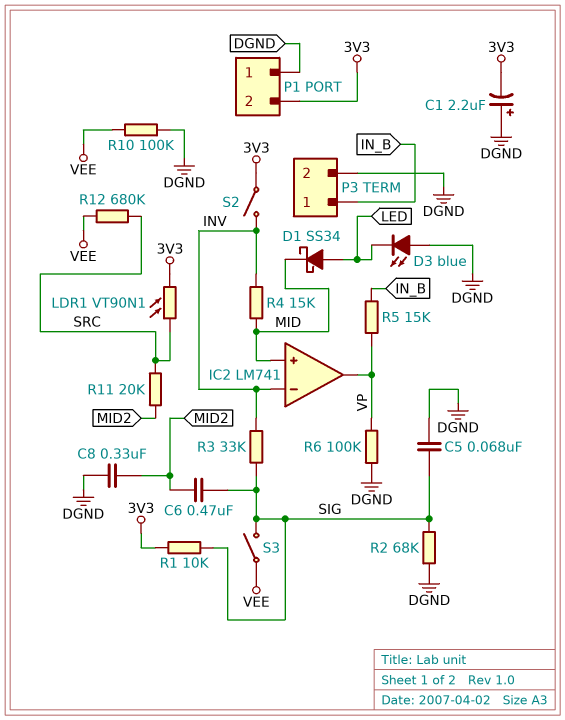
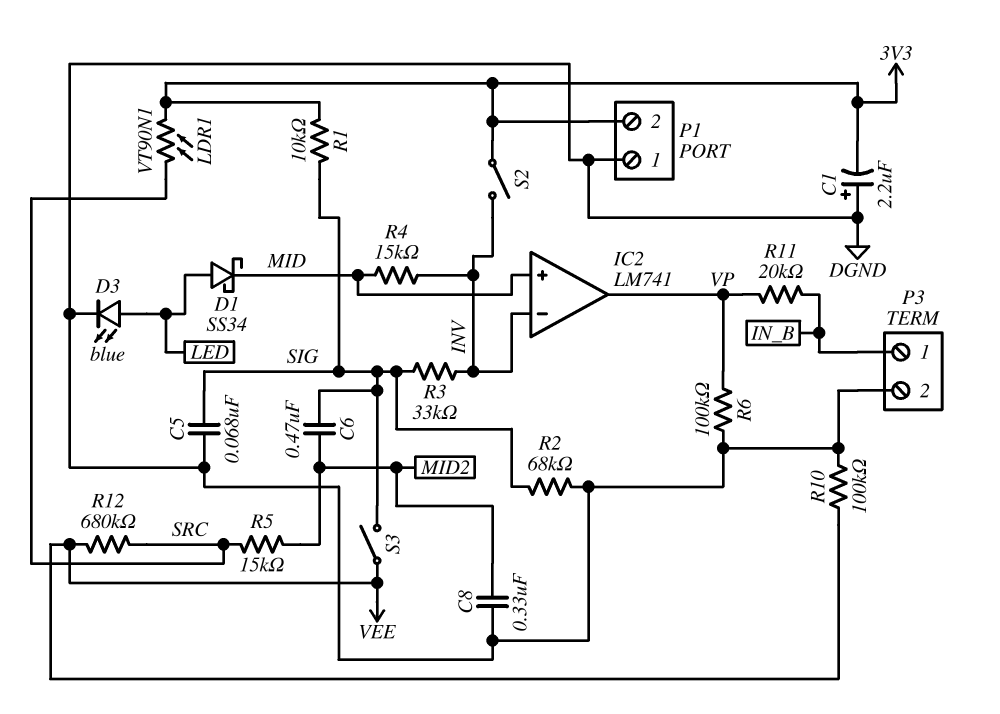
D3: LED blue (A DGND, K LED) -> LED blue (A LED, K DGND)
R5: 15k (IN_B, VP) -> 15k (MID2, SRC)
R11: 20k (MID2, SRC) -> 20k (IN_B, VP)

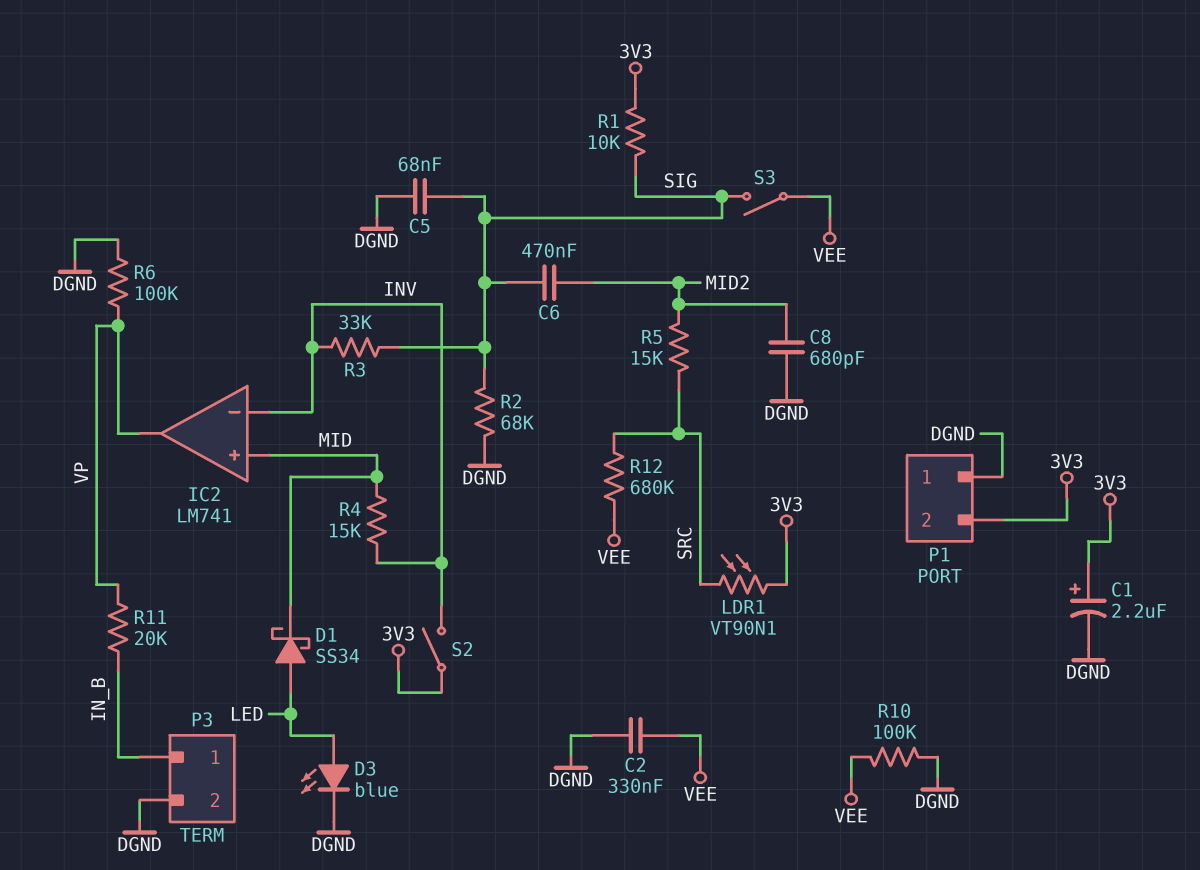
C1: 2.2uF (plus DGND, minus 3V3) -> 2.2uF (plus 3V3, minus DGND)
C2: none -> 330nF (DGND, VEE)
C8: 330nF (DGND, MID2) -> 680pF (DGND, MID2)

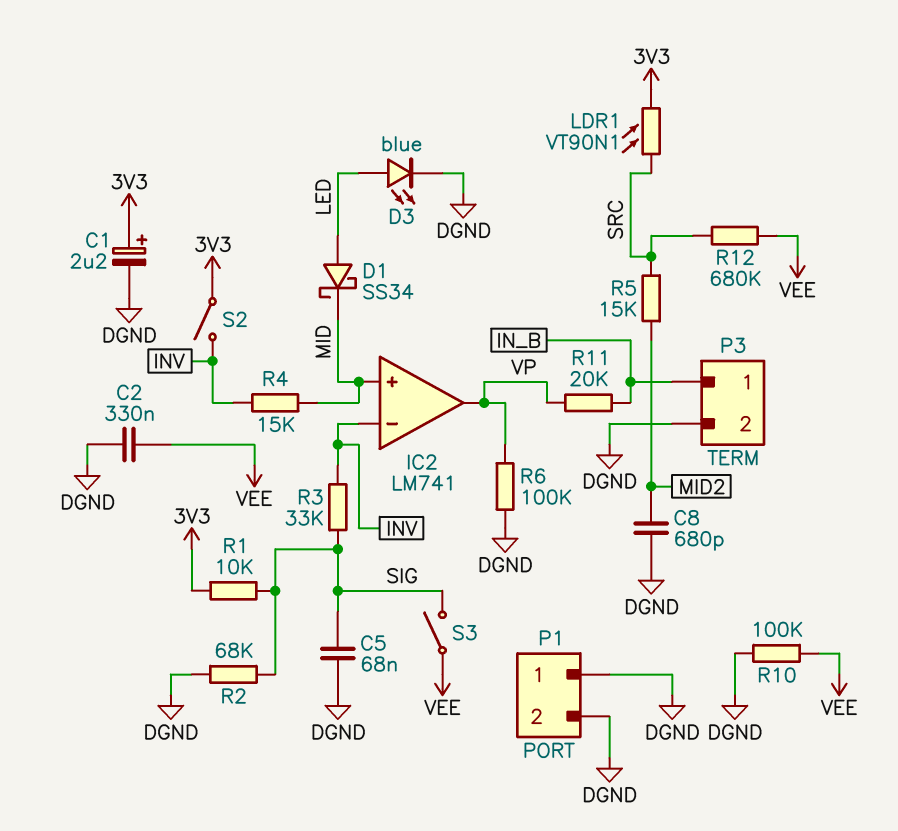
C6: 470nF (MID2, SIG) -> none
P1 pin 2: 3V3 -> DGND

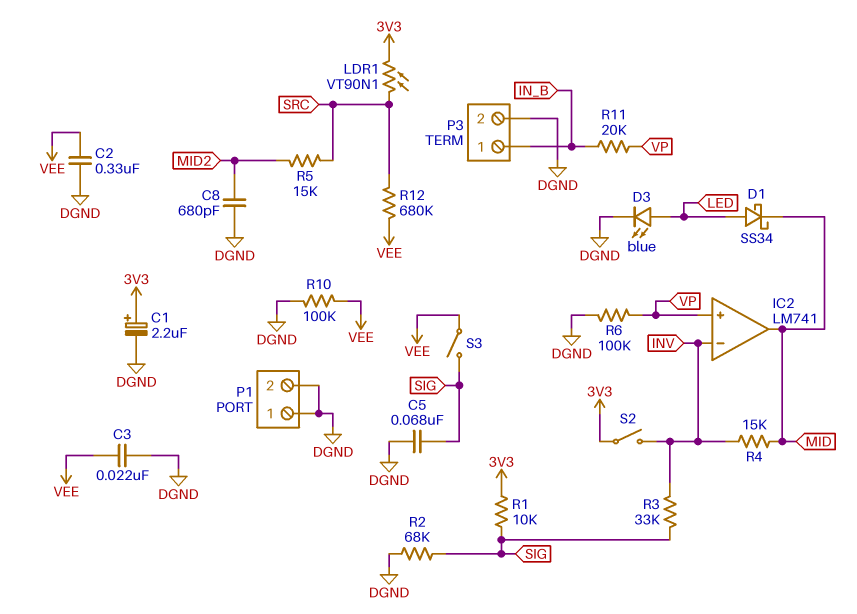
C3: none -> 22nF (DGND, VEE)
IC2 pin in+: MID -> VP
IC2 pin out: VP -> MID

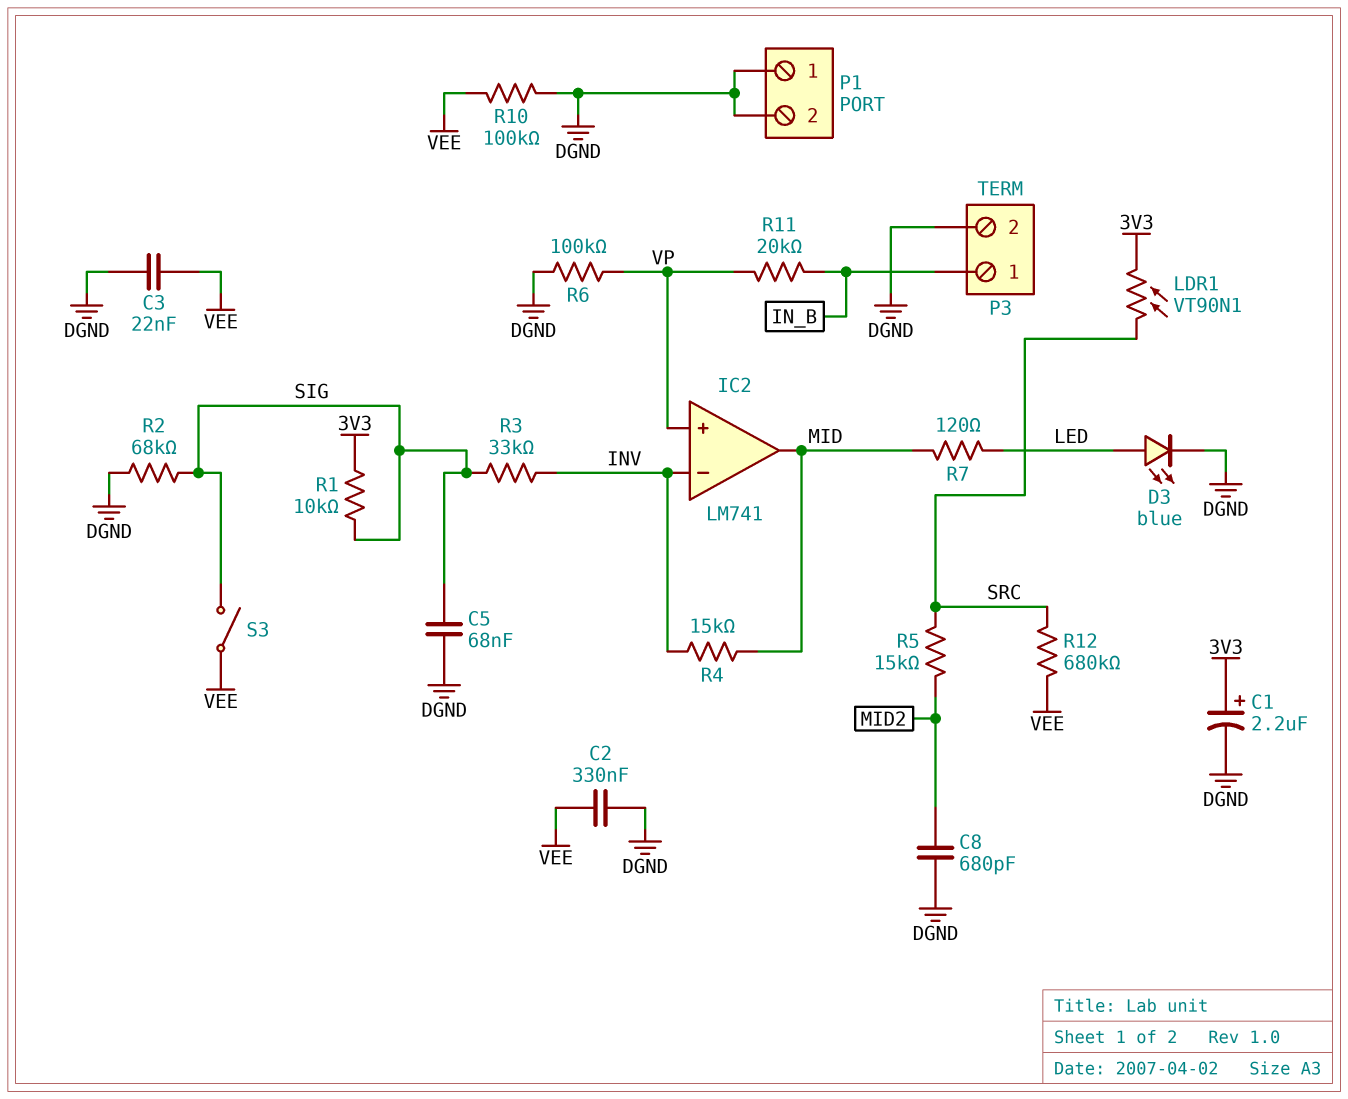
D1: schottky SS34 (A LED, K MID) -> none
R7: none -> 120 (LED, MID)
S2: switch (3V3, INV) -> none

